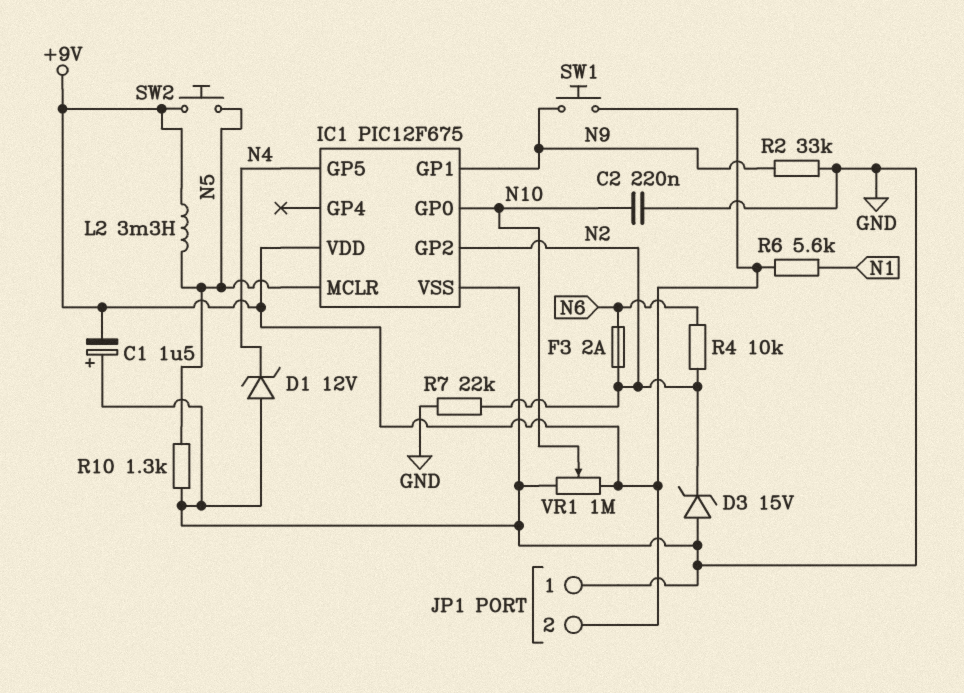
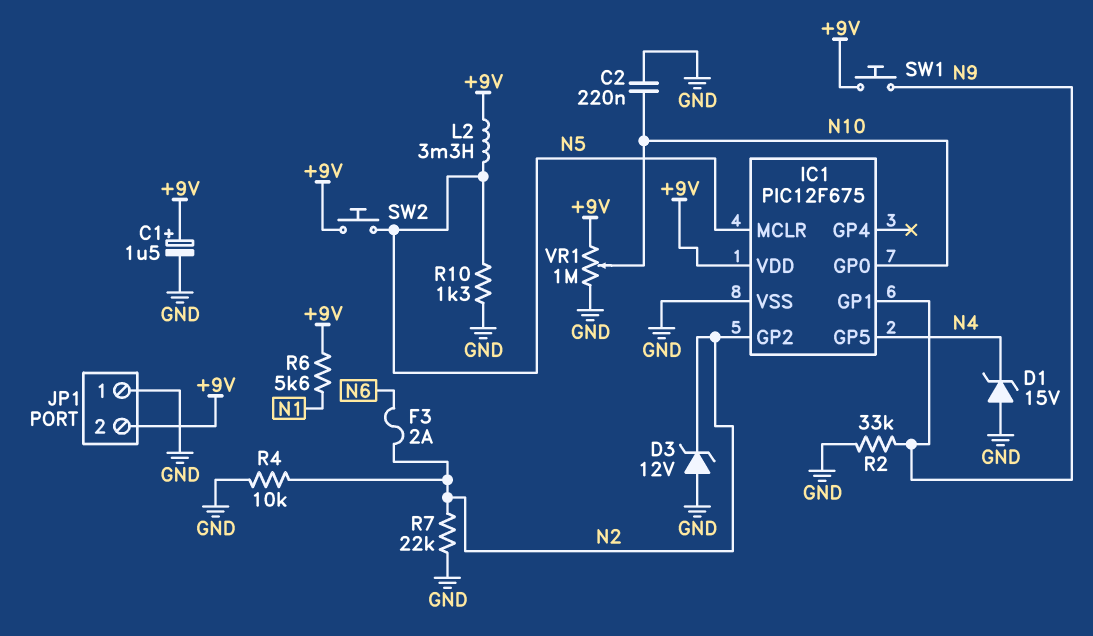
C1: 1.5uF (plus GND, minus +9V) -> 1.5uF (plus +9V, minus GND)
D1: zener 12V (A GND, K N4) -> zener 15V (A GND, K N4)
D3: zener 15V (A GND, K N2) -> zener 12V (A GND, K N2)
R4: 10k (N2, N6) -> 10k (GND, N2)

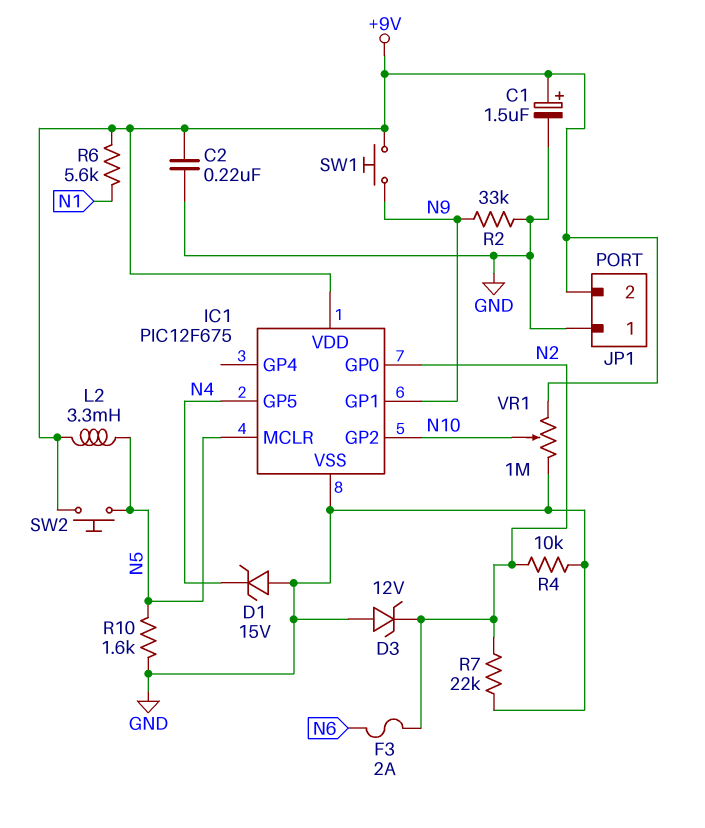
C2: 220nF (GND, N10) -> 220nF (+9V, GND)
IC1 pin GP0: N10 -> N2
IC1 pin GP2: N2 -> N10
R10: 1.3k (GND, N5) -> 1.6k (GND, N5)

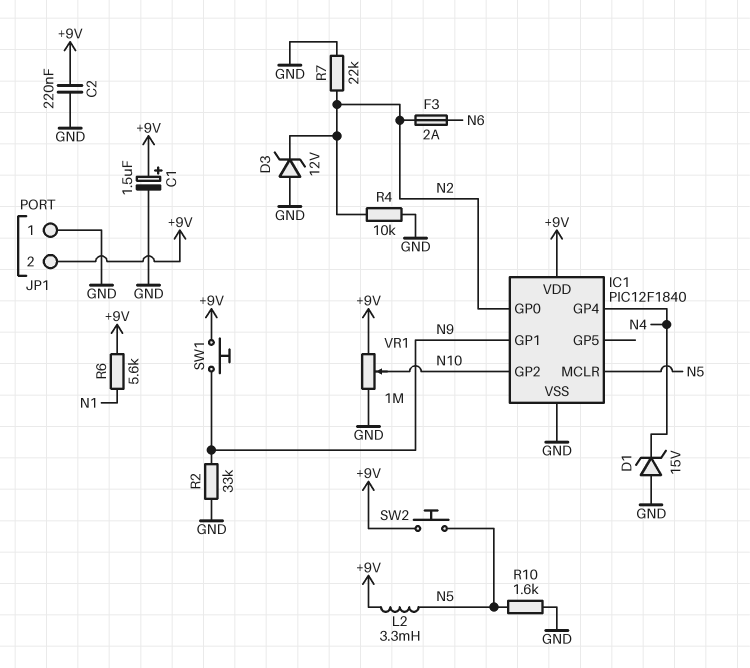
IC1: PIC12F675 -> PIC12F1840
IC1 pin GP4: none -> N4
IC1 pin GP5: N4 -> none

